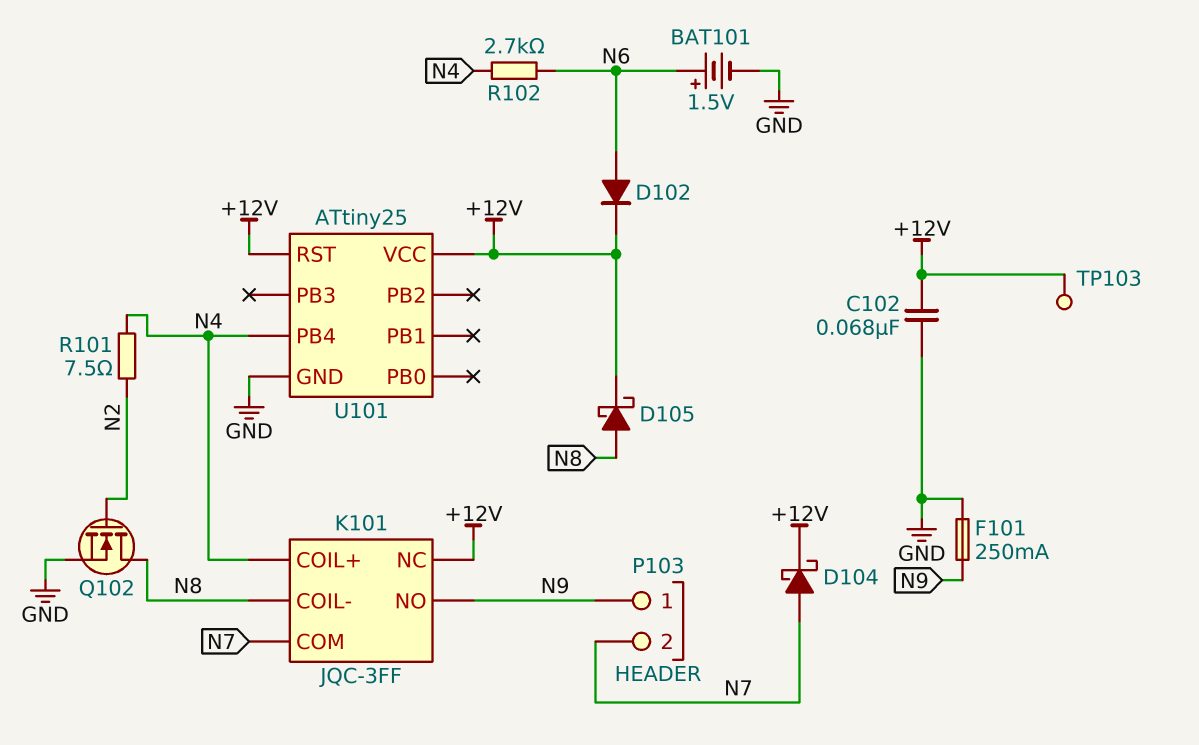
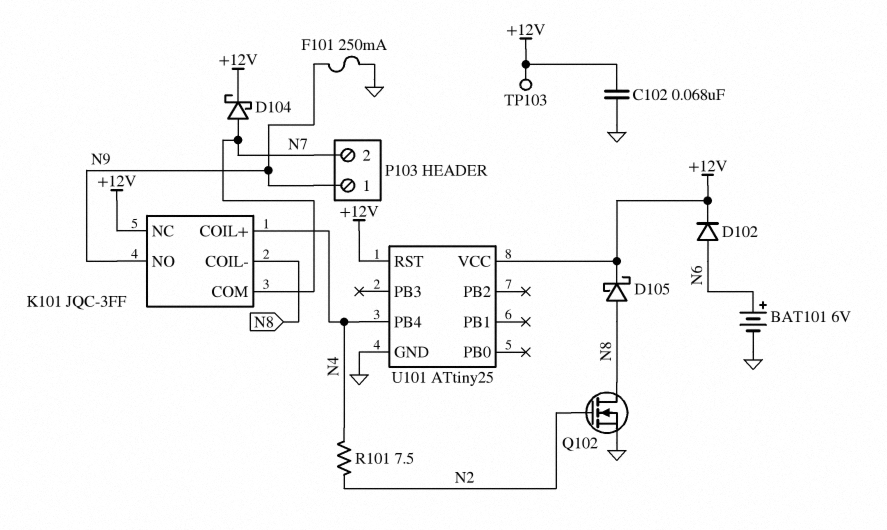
BAT101: 1.5V (plus N6, minus GND) -> 6V (plus N6, minus GND)
R102: 2.7k (N4, N6) -> none

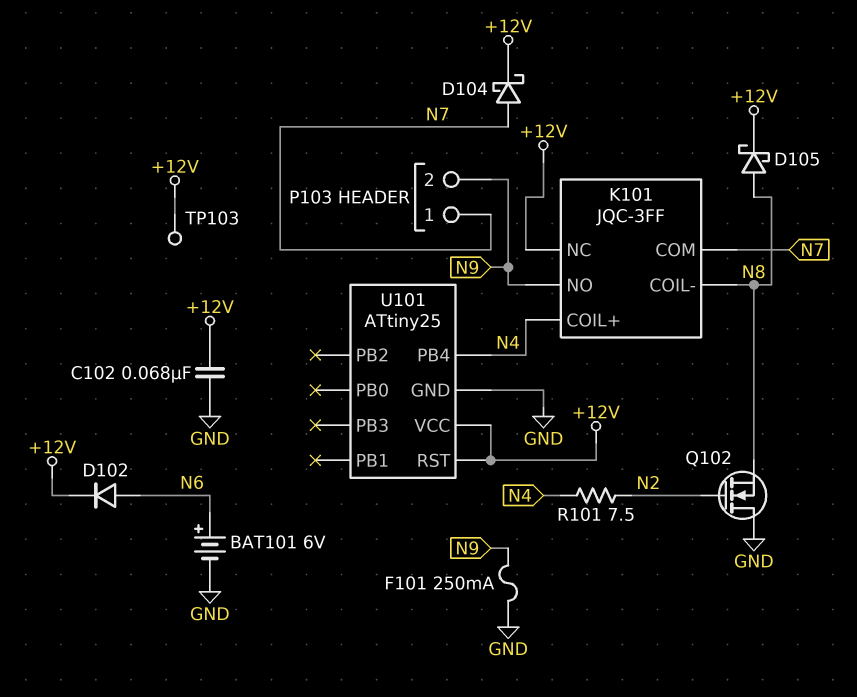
P103 pin 1: N9 -> N7
P103 pin 2: N7 -> N9
Q102: NMOS (G N2, D N8, S GND) -> NMOS (G N2, D GND, S N8)

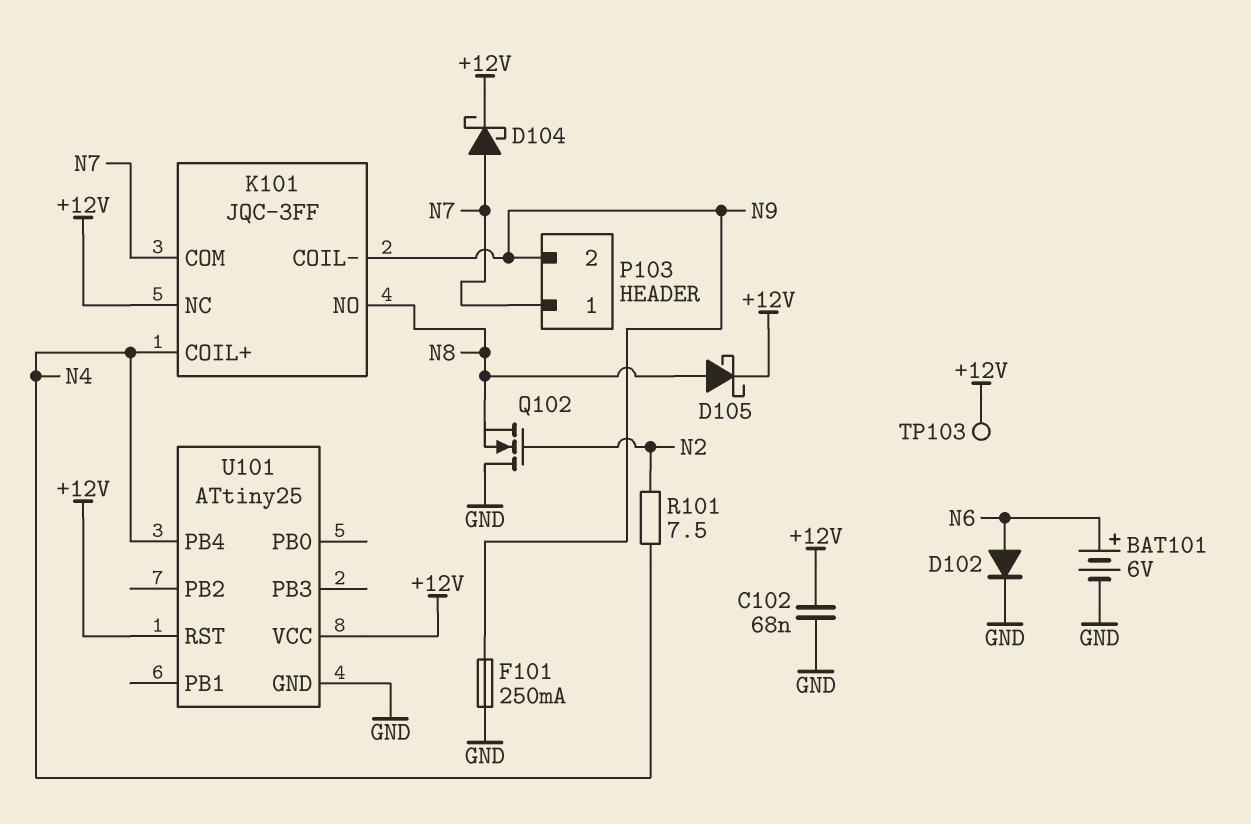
D102: diode (A N6, K +12V) -> diode (A N6, K GND)
K101 pin COIL-: N8 -> N9
K101 pin NO: N9 -> N8

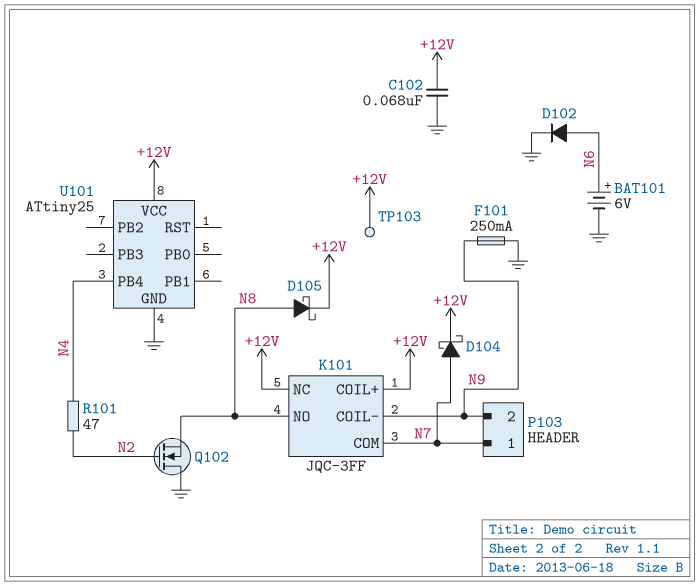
K101 pin COIL+: N4 -> +12V
R101: 7.5 (N2, N4) -> 47 (N2, N4)
U101 pin RST: +12V -> none

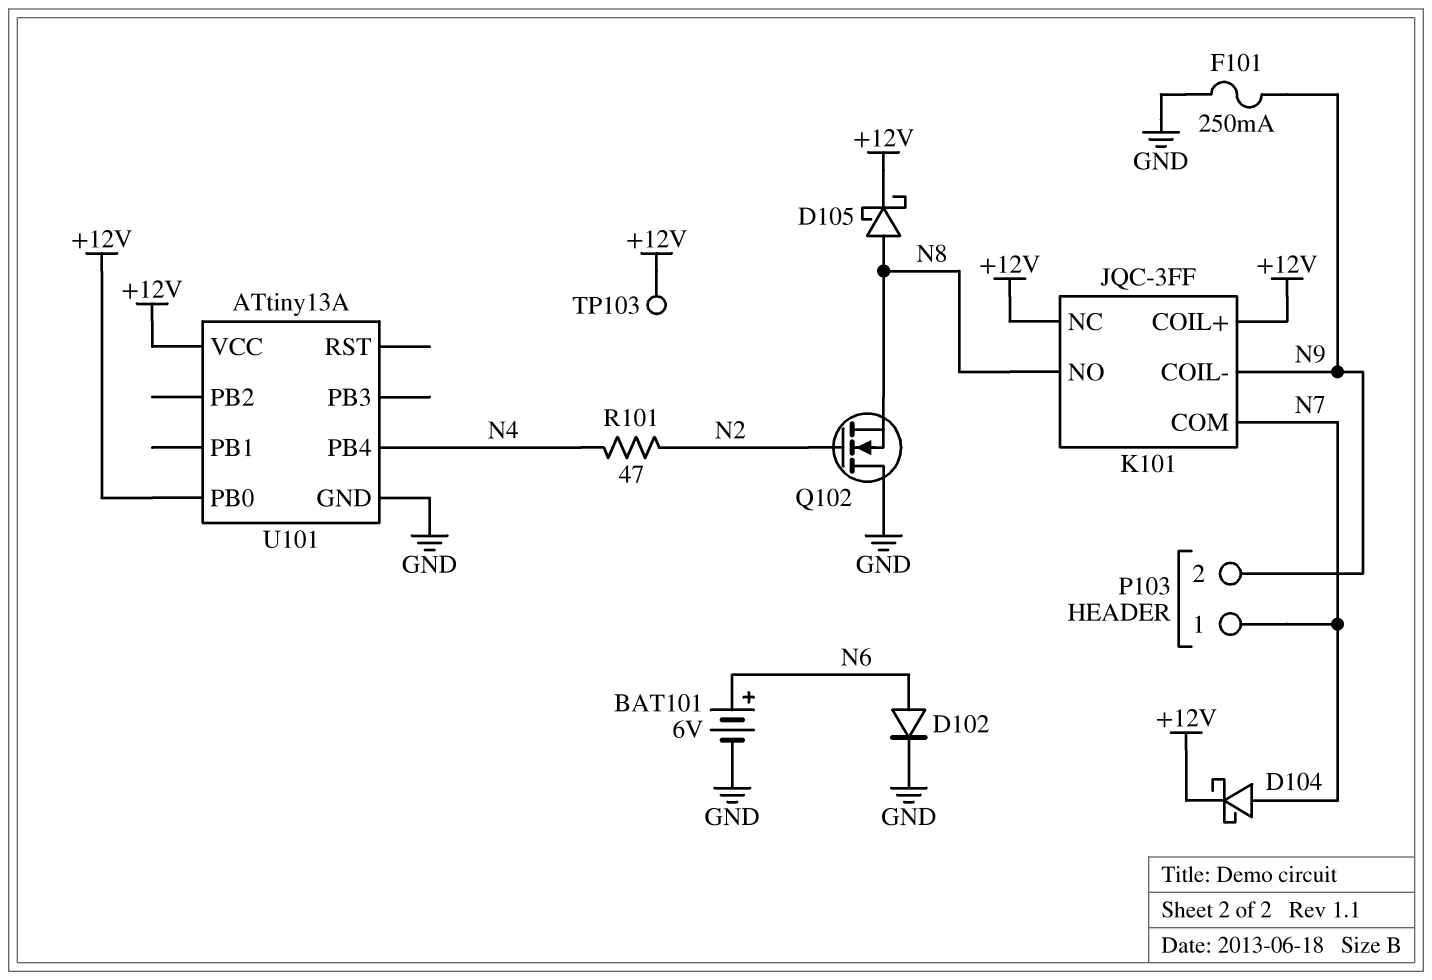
C102: 68nF (+12V, GND) -> none
U101: ATtiny25 -> ATtiny13A
U101 pin PB0: none -> +12V

